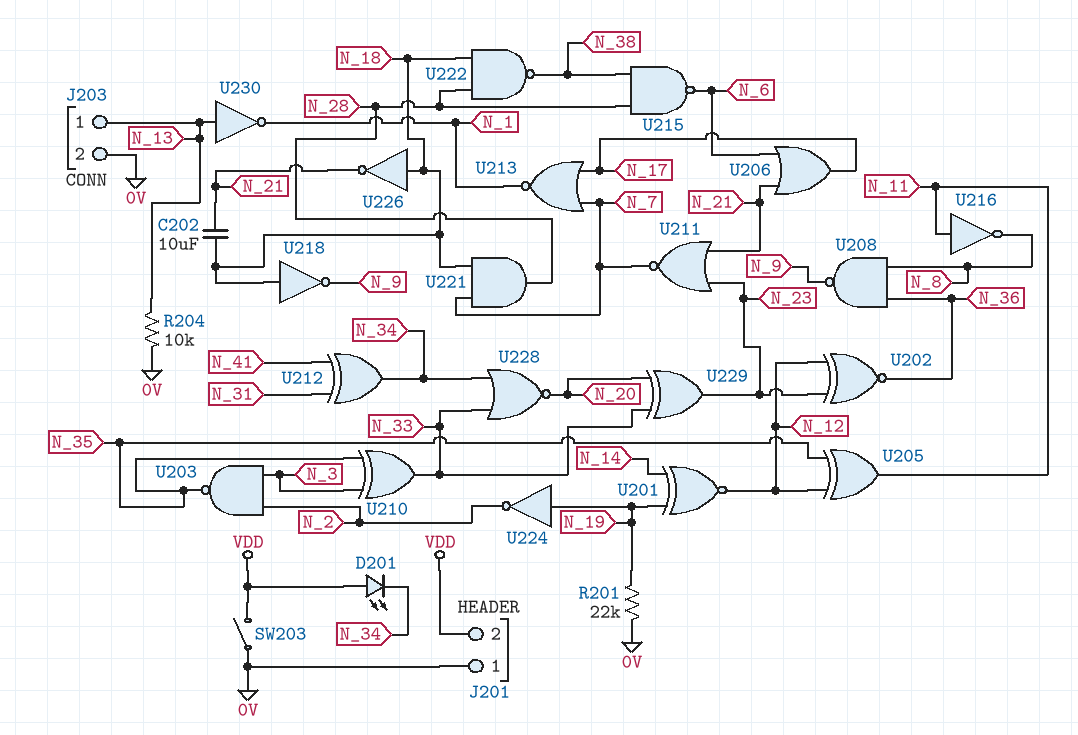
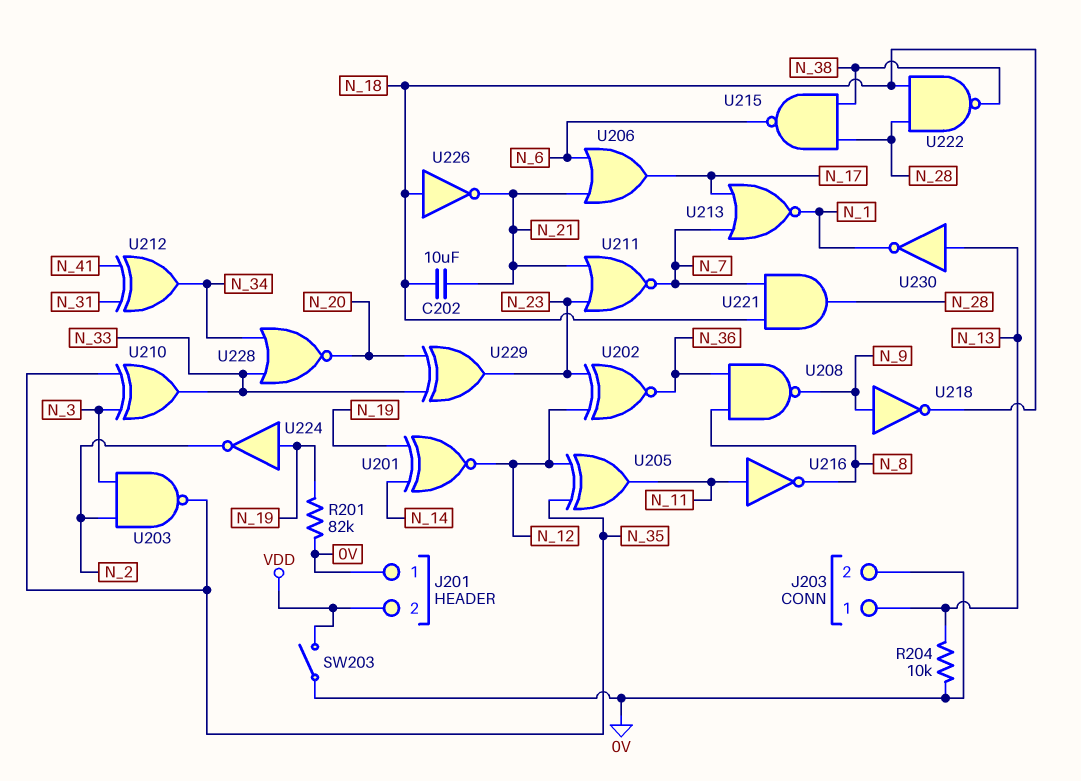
D201: LED (A VDD, K N_34) -> none
R201: 22k (0V, N_19) -> 82k (0V, N_19)
U218: NOT (in N_18, out N_9) -> NOT (in N_9, out N_18)

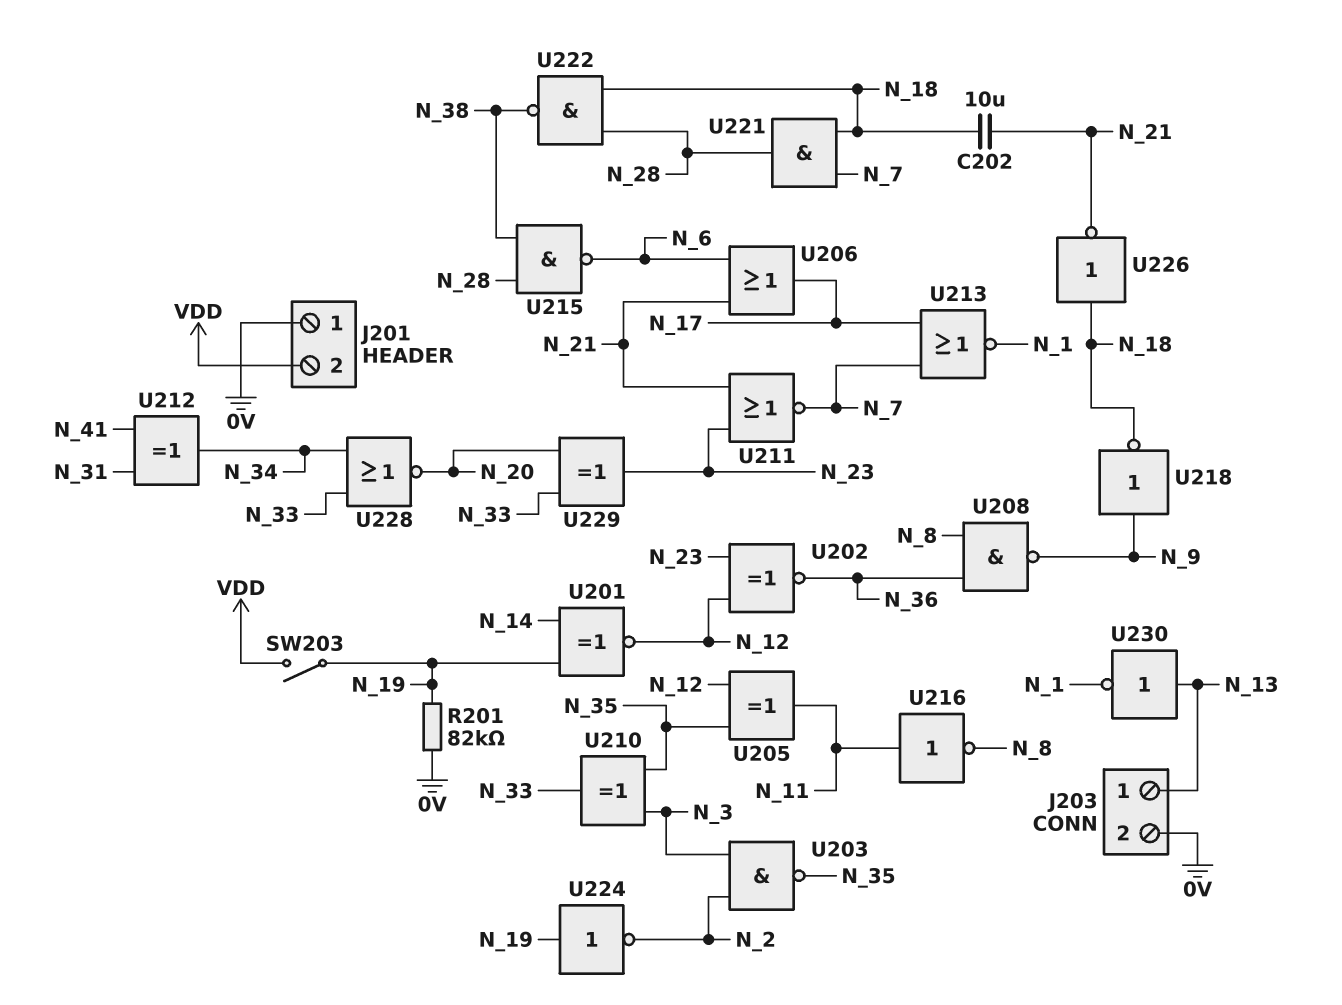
R204: 10k (0V, N_13) -> none
SW203: switch (0V, VDD) -> switch (N_19, VDD)

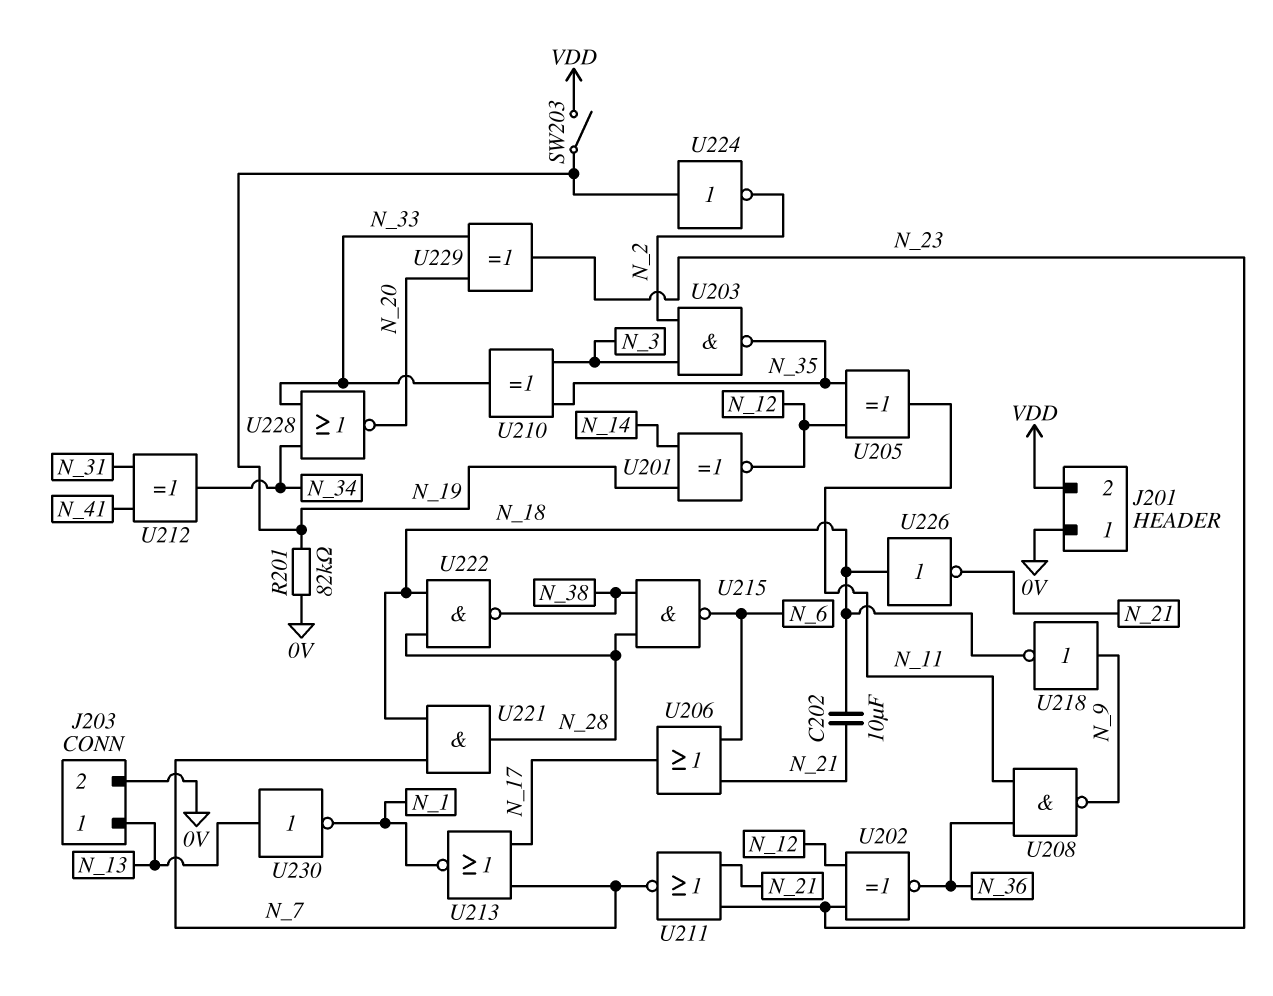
U208: NAND (in N_8, in N_36, out N_9) -> NAND (in N_11, in N_36, out N_9)
U216: NOT (in N_11, out N_8) -> none

